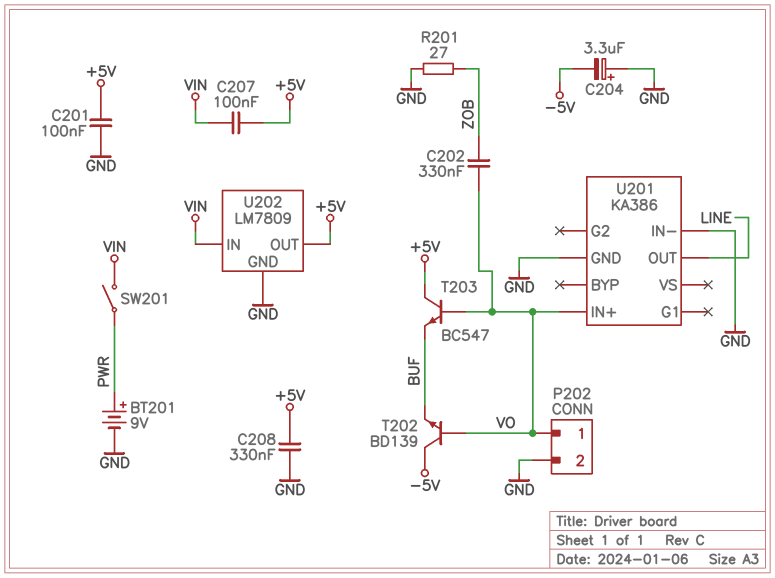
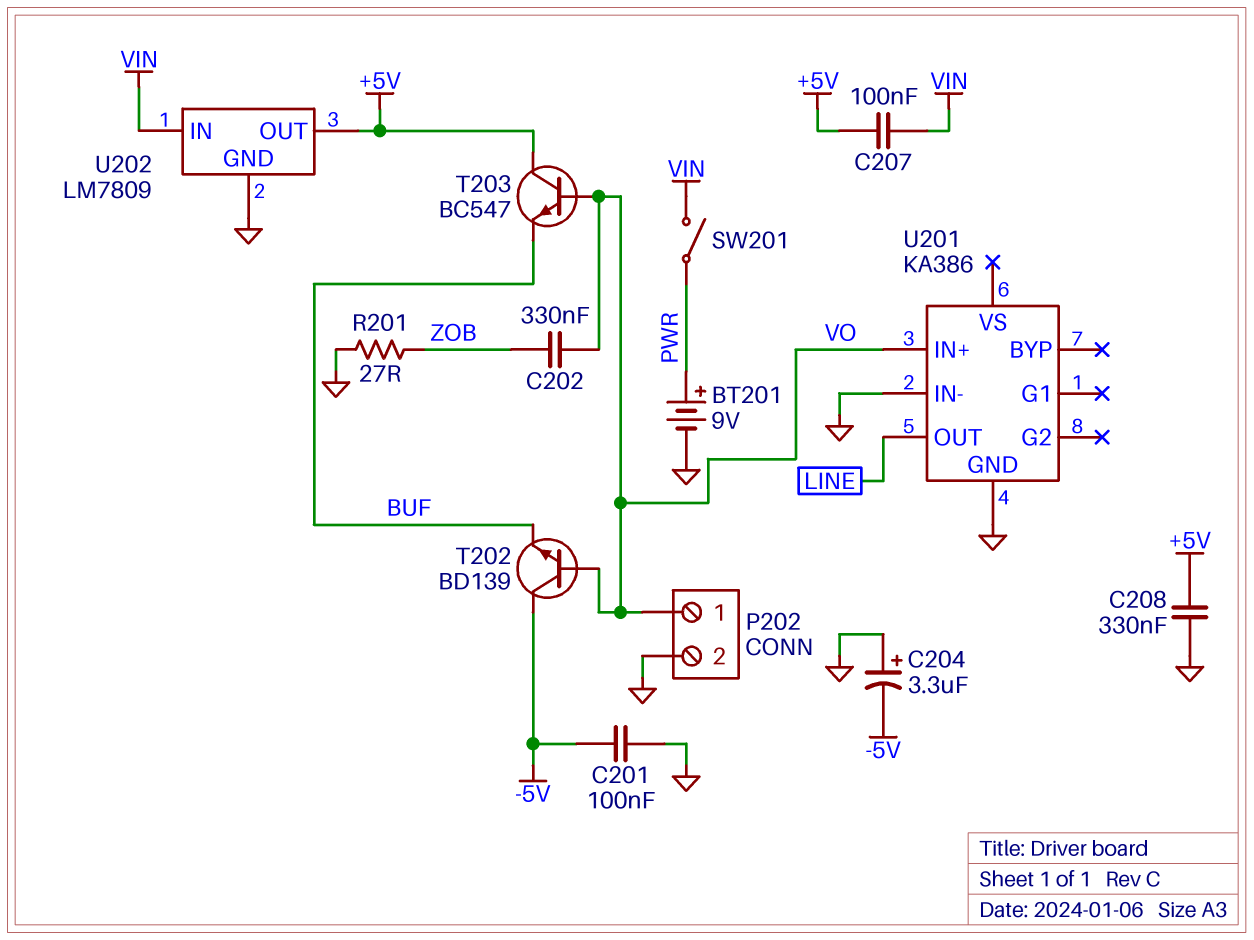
C201: 100nF (+5V, GND) -> 100nF (-5V, GND)

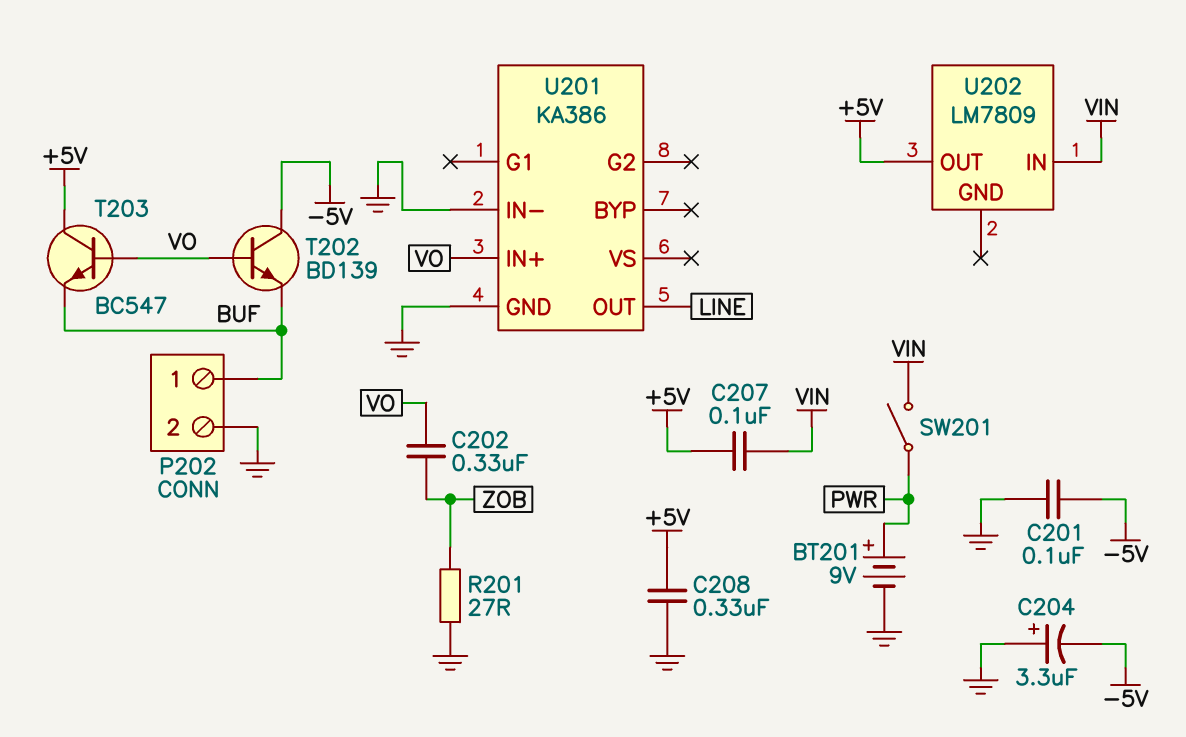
P202 pin 1: VO -> BUF
U202 pin GND: GND -> none

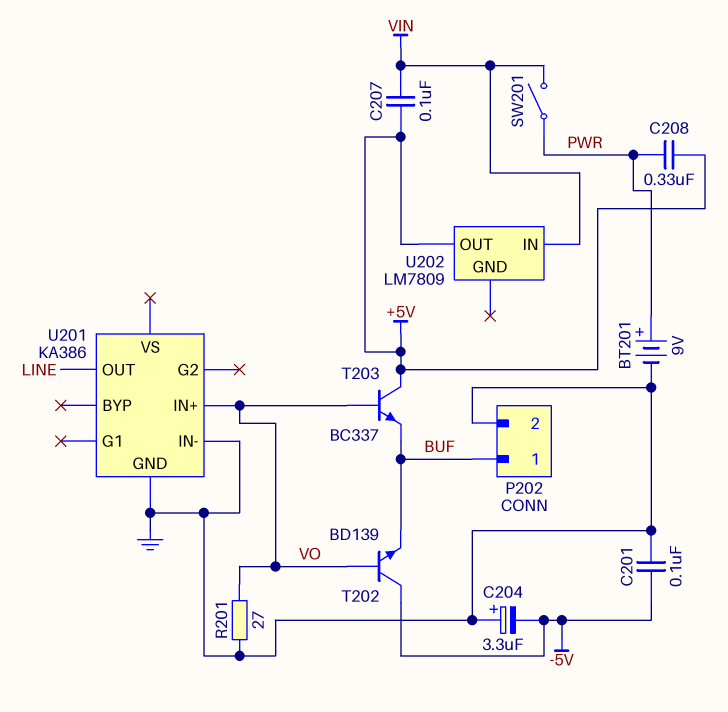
C202: 330nF (VO, ZOB) -> none
C208: 330nF (+5V, GND) -> 330nF (+5V, PWR)
R201: 27 (GND, ZOB) -> 27 (GND, VO)
T203: NPN BC547 (B VO, C +5V, E BUF) -> NPN BC337 (B VO, C +5V, E BUF)

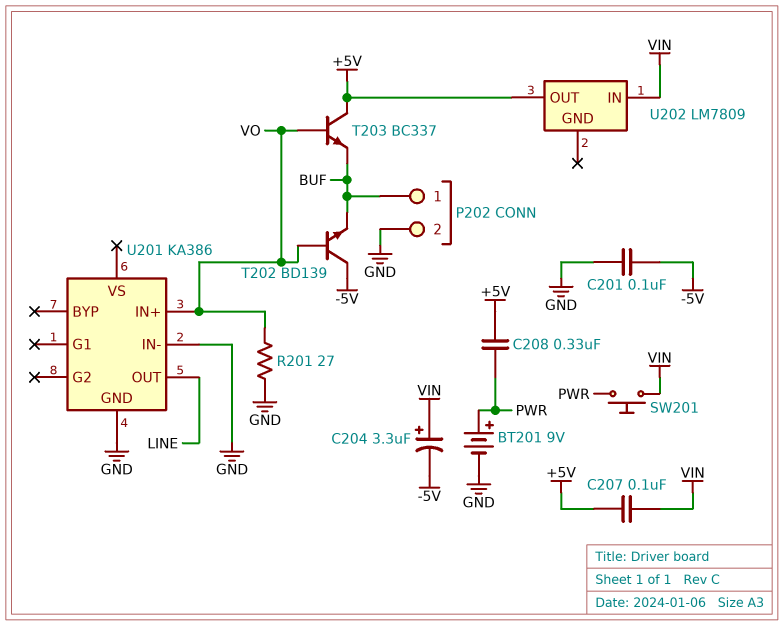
C204: 3.3uF (plus GND, minus -5V) -> 3.3uF (plus VIN, minus -5V)
SW201: switch (PWR, VIN) -> button (PWR, VIN)

